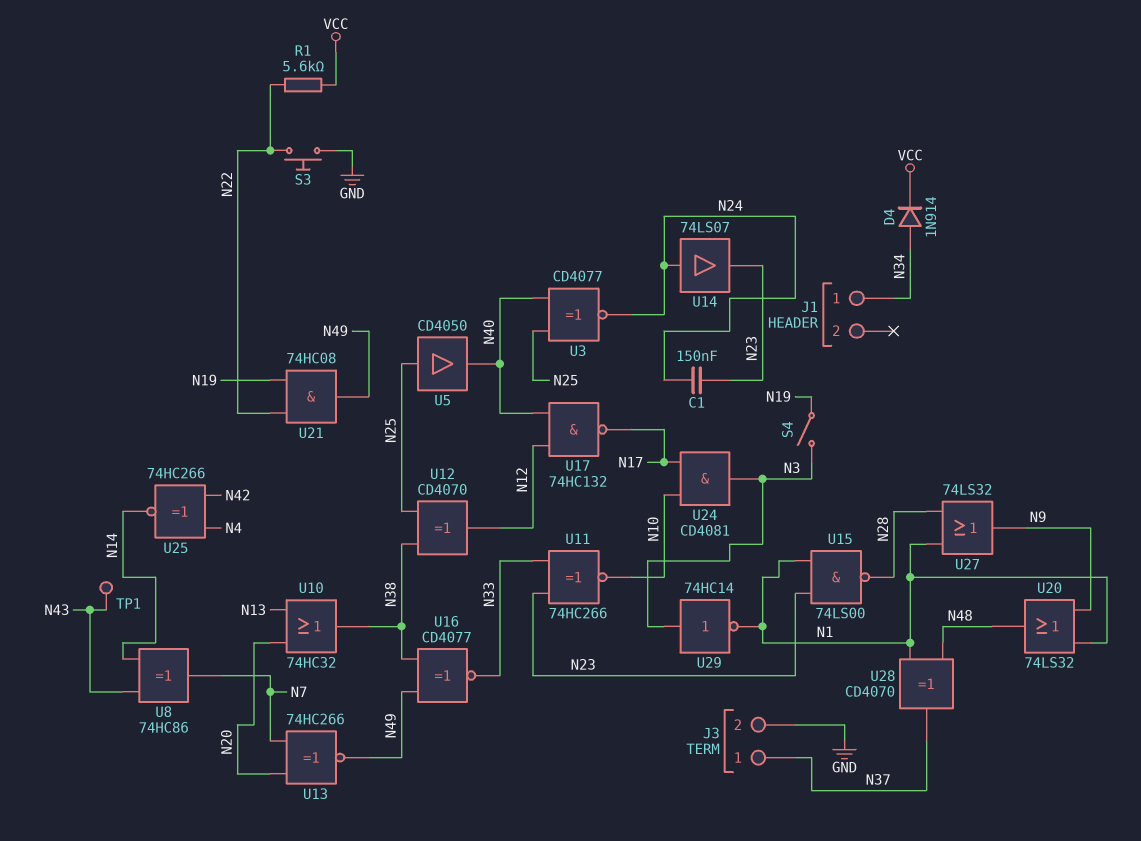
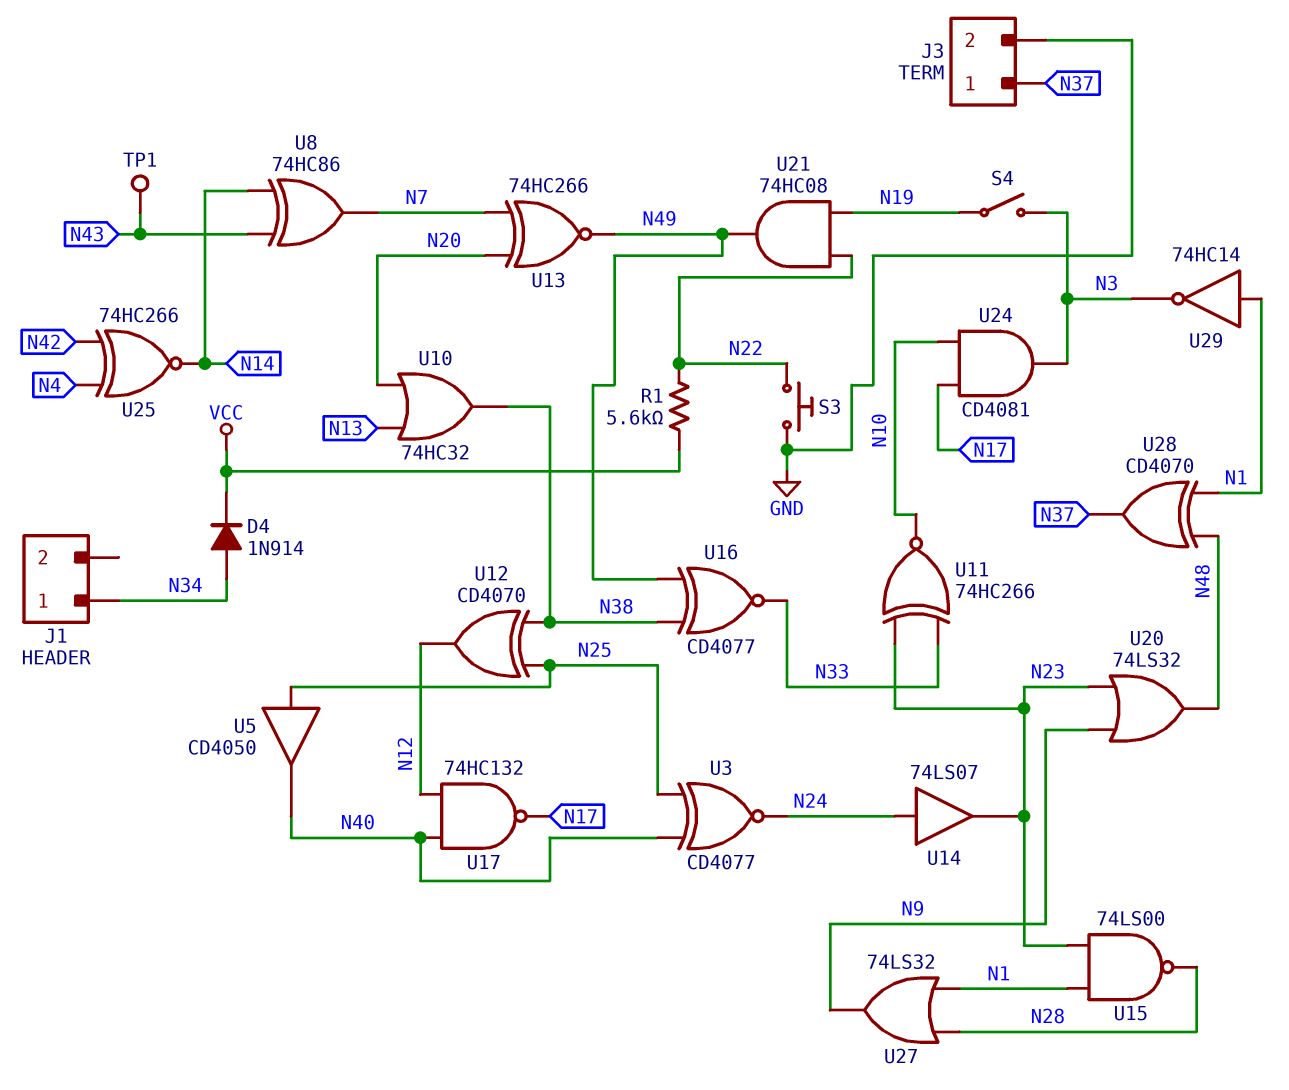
C1: 150nF (N23, N24) -> none
U20: OR 74LS32 (in N1, in N9, out N48) -> OR 74LS32 (in N9, in N23, out N48)
U29: NOT 74HC14 (in N3, out N1) -> NOT 74HC14 (in N1, out N3)

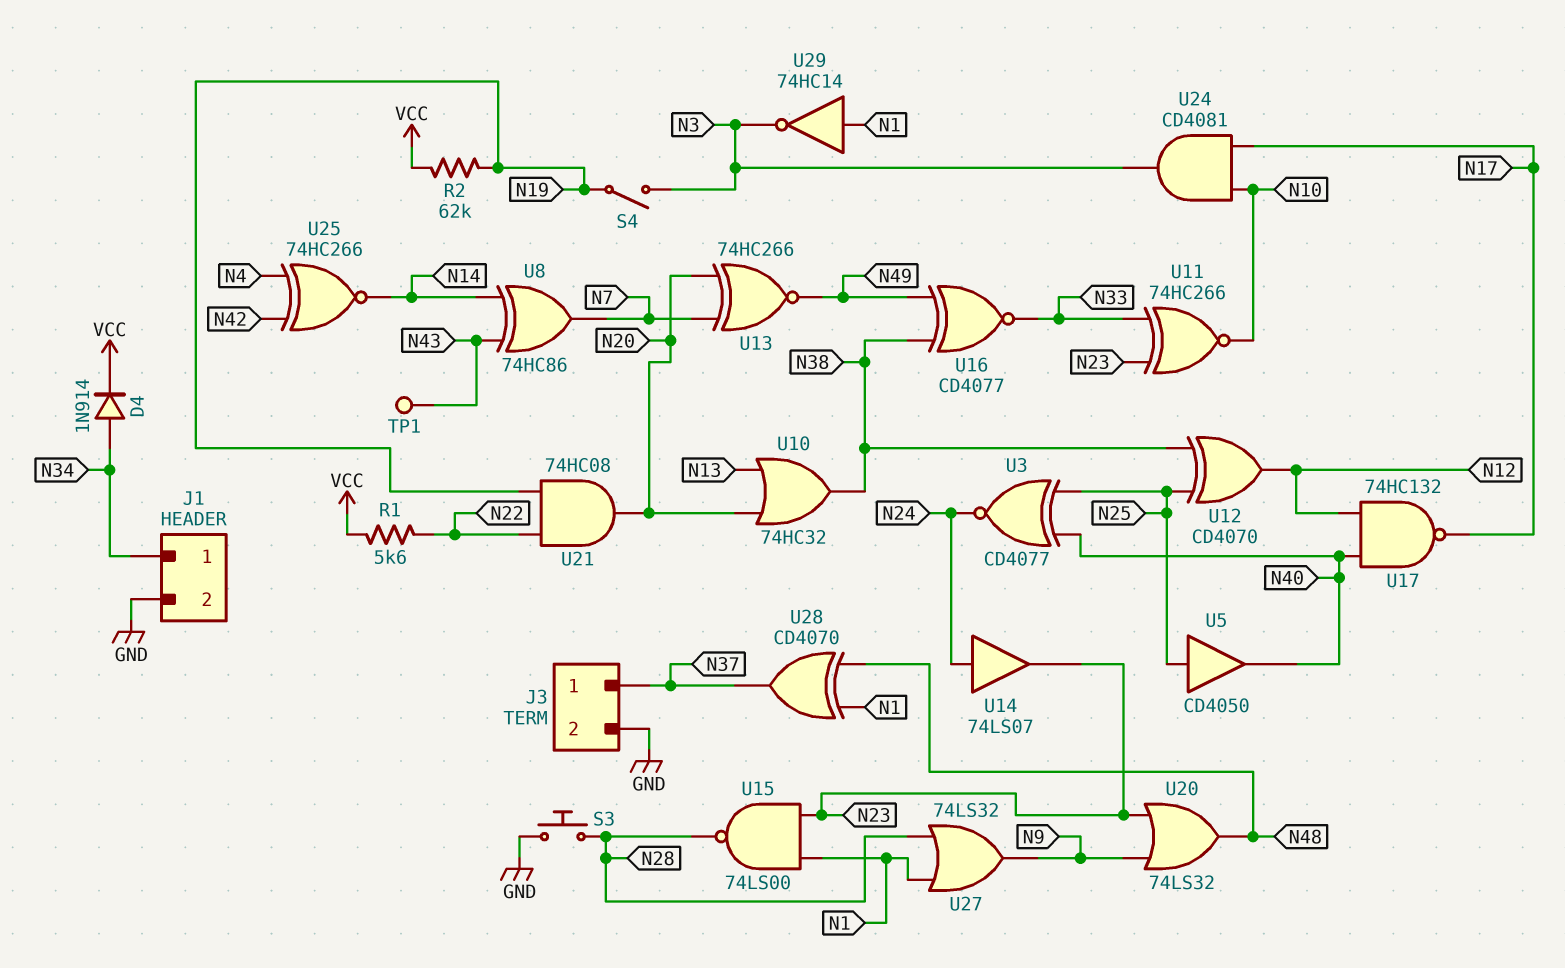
J1 pin 2: none -> GND
R2: none -> 62k (N19, VCC)
S3: button (GND, N22) -> button (GND, N28)
U21: AND 74HC08 (in N19, in N22, out N49) -> AND 74HC08 (in N19, in N22, out N20)

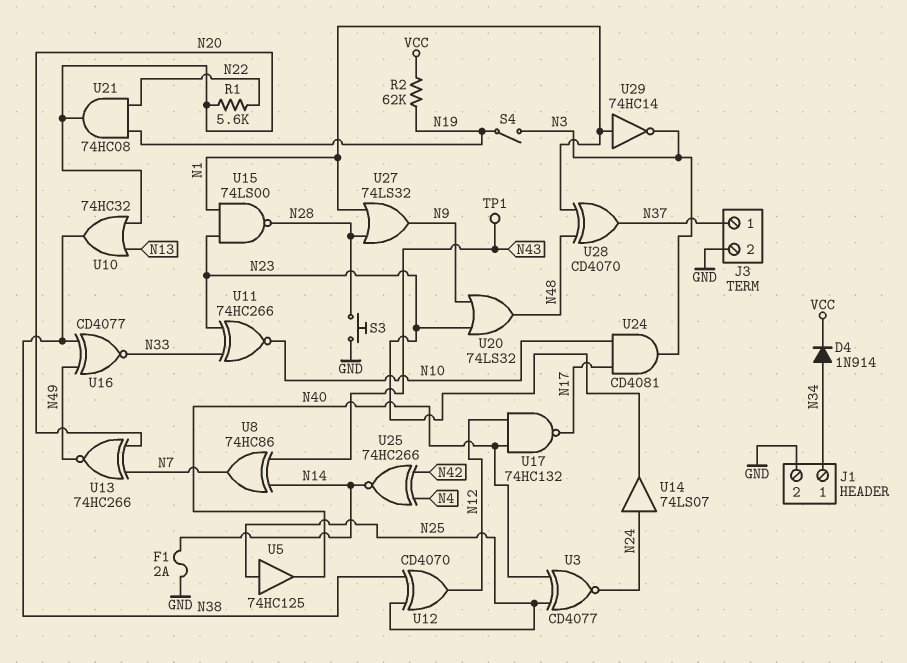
F1: none -> 2A (GND, N14)
R1: 5.6k (N22, VCC) -> 5.6k (N20, N22)
U5: buffer CD4050 (in N25, out N40) -> buffer 74HC125 (in N25, out N40)

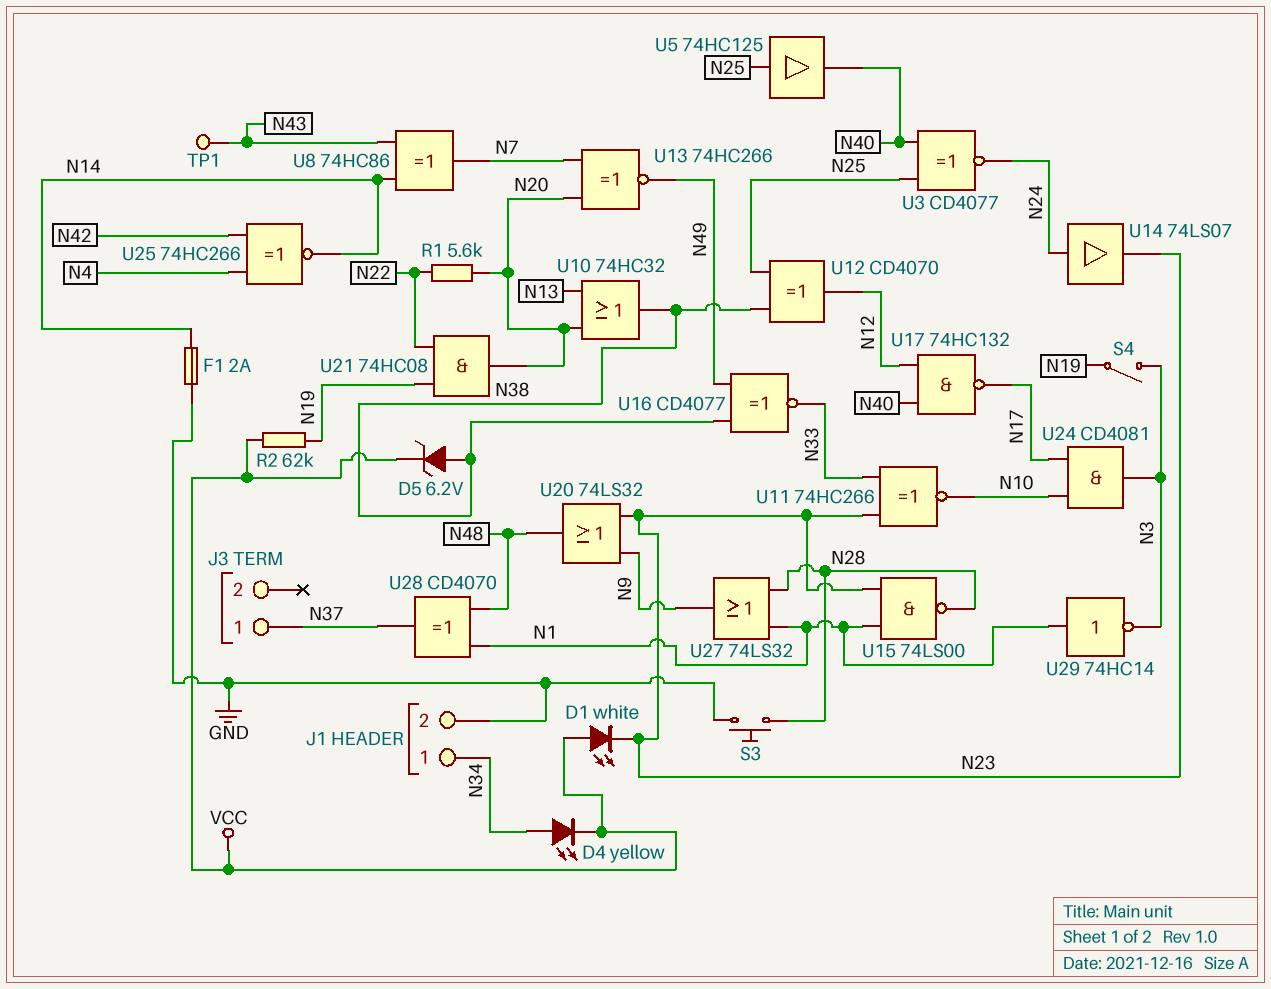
D1: none -> LED white (A VCC, K N23)
D4: diode 1N914 (A N34, K VCC) -> LED yellow (A N34, K VCC)
D5: none -> zener 6.2V (A N38, K VCC)
J3 pin 2: GND -> none

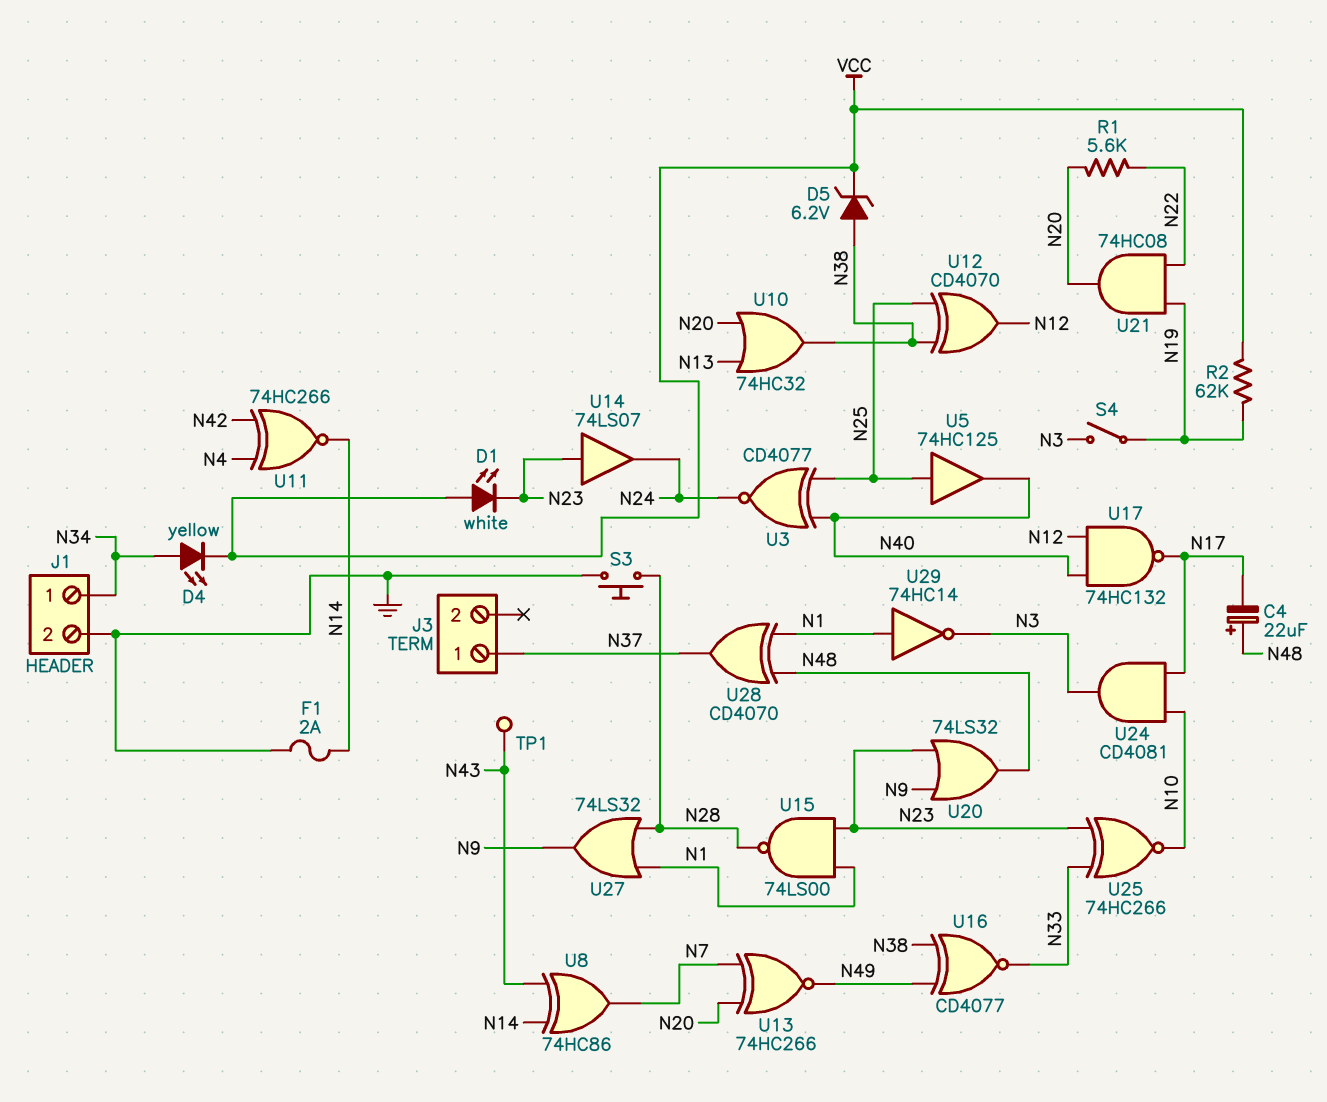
C4: none -> 22uF (plus N48, minus N17)
U11: XNOR 74HC266 (in N23, in N33, out N10) -> XNOR 74HC266 (in N4, in N42, out N14)
U14: buffer 74LS07 (in N24, out N23) -> buffer 74LS07 (in N23, out N24)
U25: XNOR 74HC266 (in N4, in N42, out N14) -> XNOR 74HC266 (in N23, in N33, out N10)

